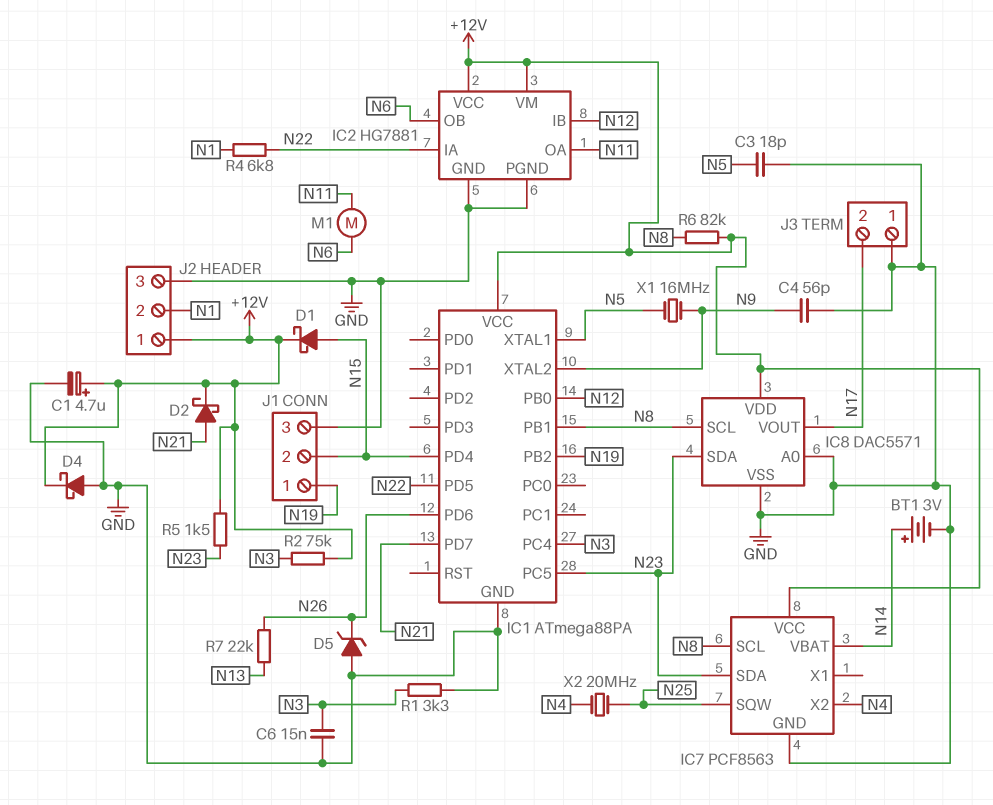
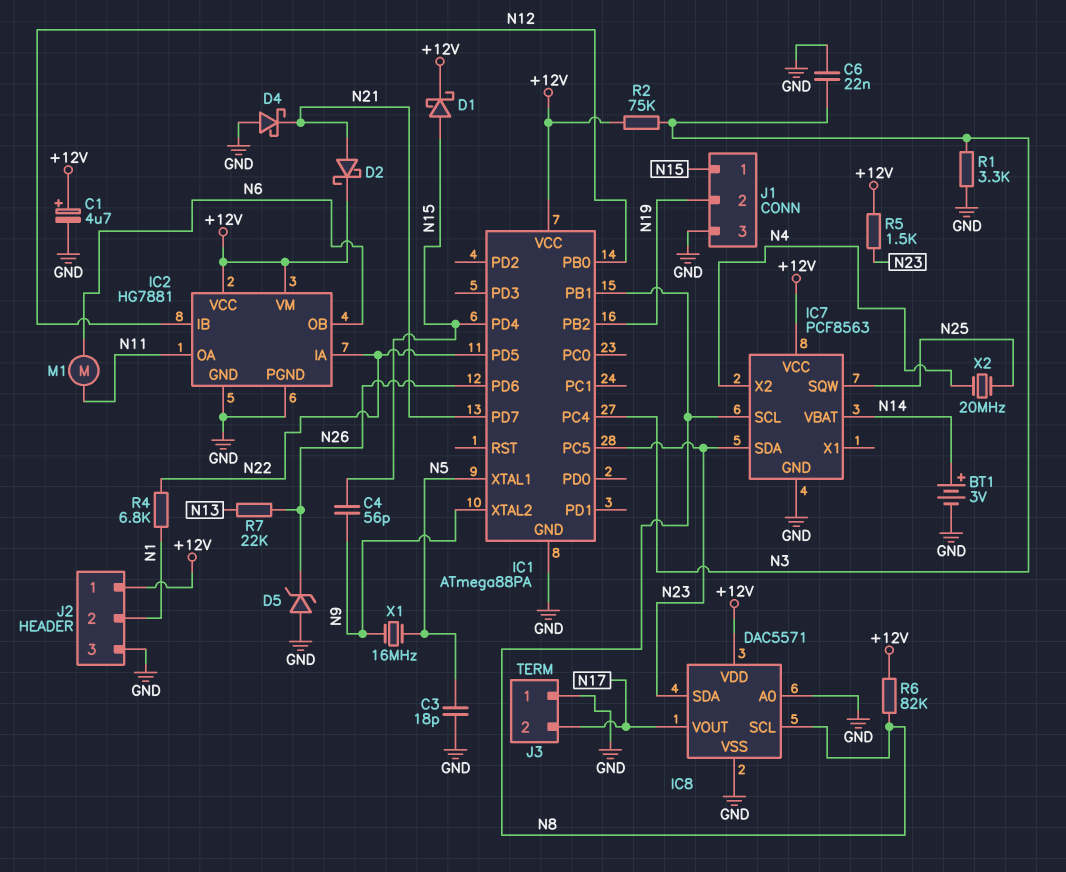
C4: 56pF (GND, N9) -> 56pF (N9, N15)
C6: 15nF (GND, N3) -> 22nF (GND, N3)
D4: schottky (A GND, K +12V) -> schottky (A GND, K N21)
J1 pin 1: N19 -> N15
J1 pin 2: N15 -> N19

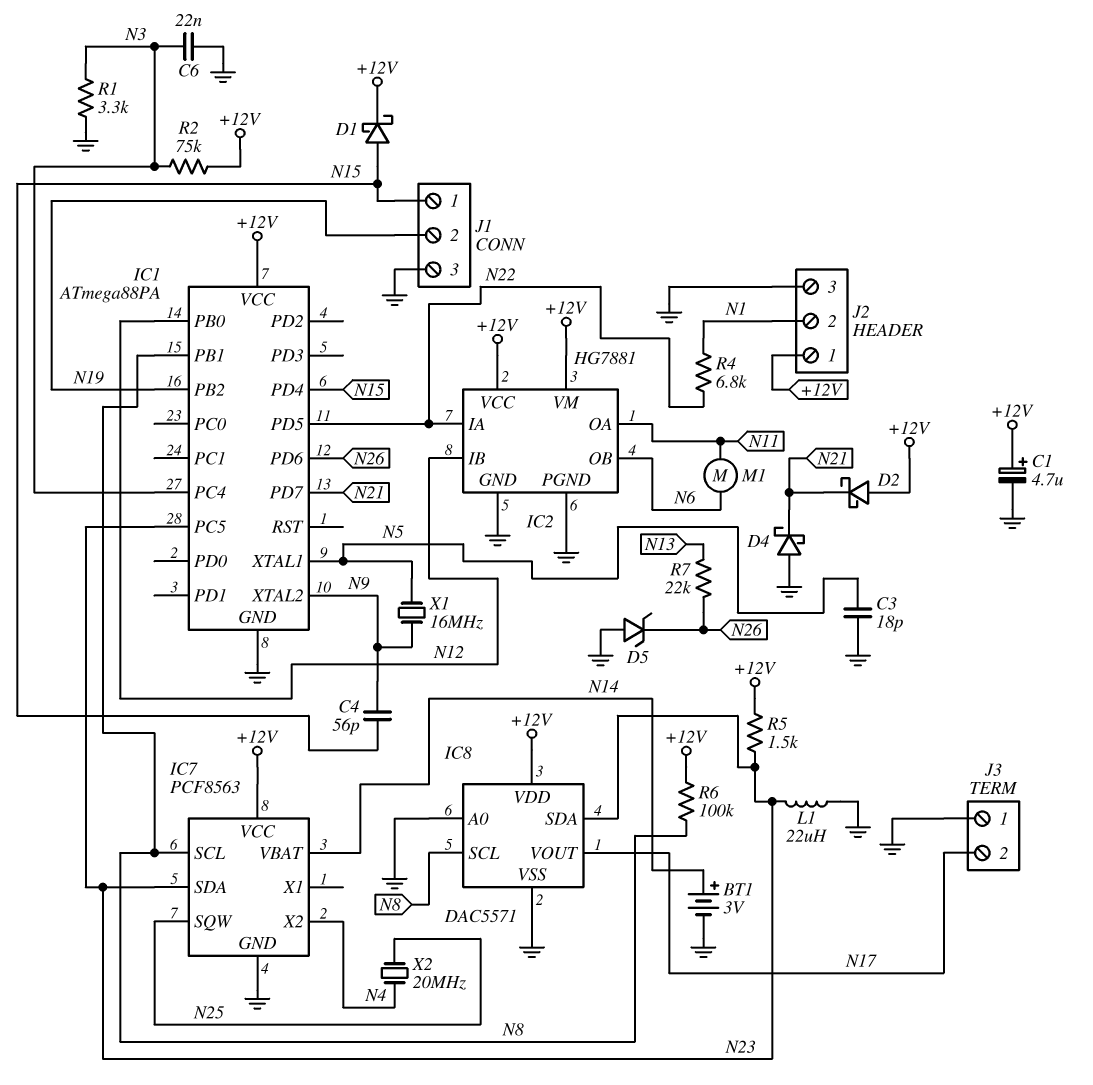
D2: schottky (A N21, K +12V) -> schottky (A +12V, K N21)
L1: none -> 22uH (GND, N23)
R6: 82k (+12V, N8) -> 100k (+12V, N8)

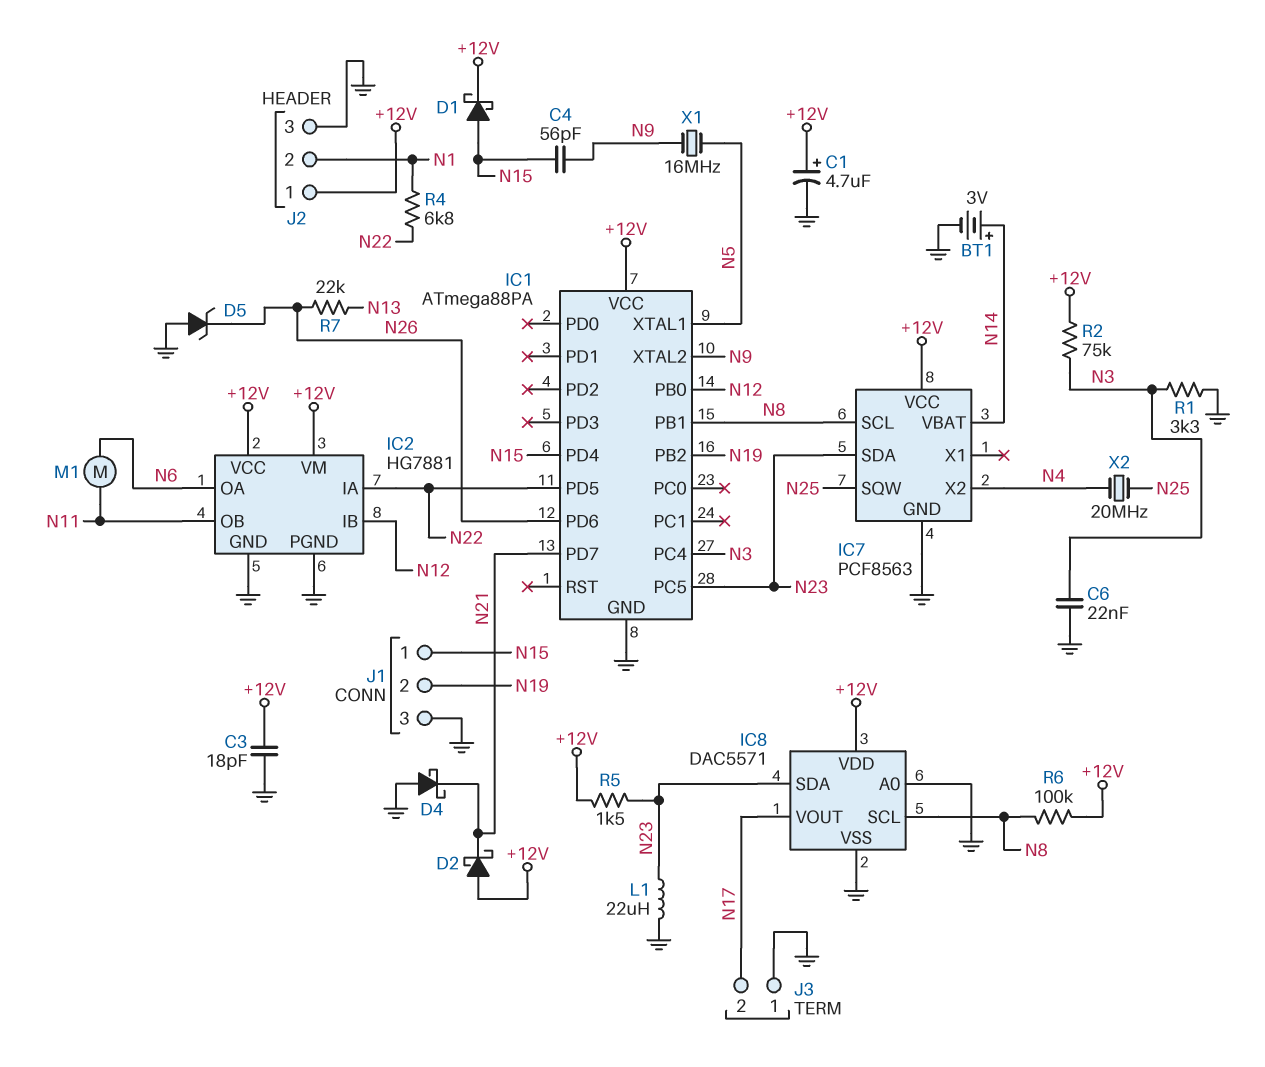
C3: 18pF (GND, N5) -> 18pF (+12V, GND)
IC2 pin OA: N11 -> N6
IC2 pin OB: N6 -> N11

